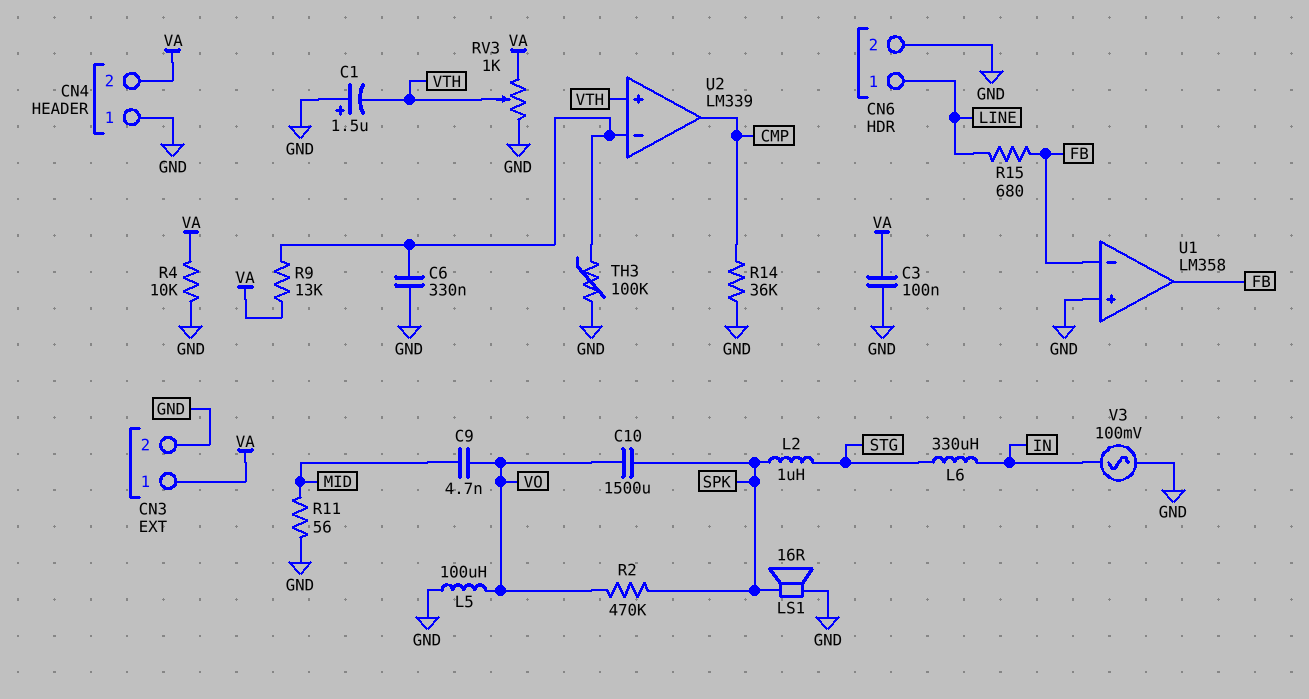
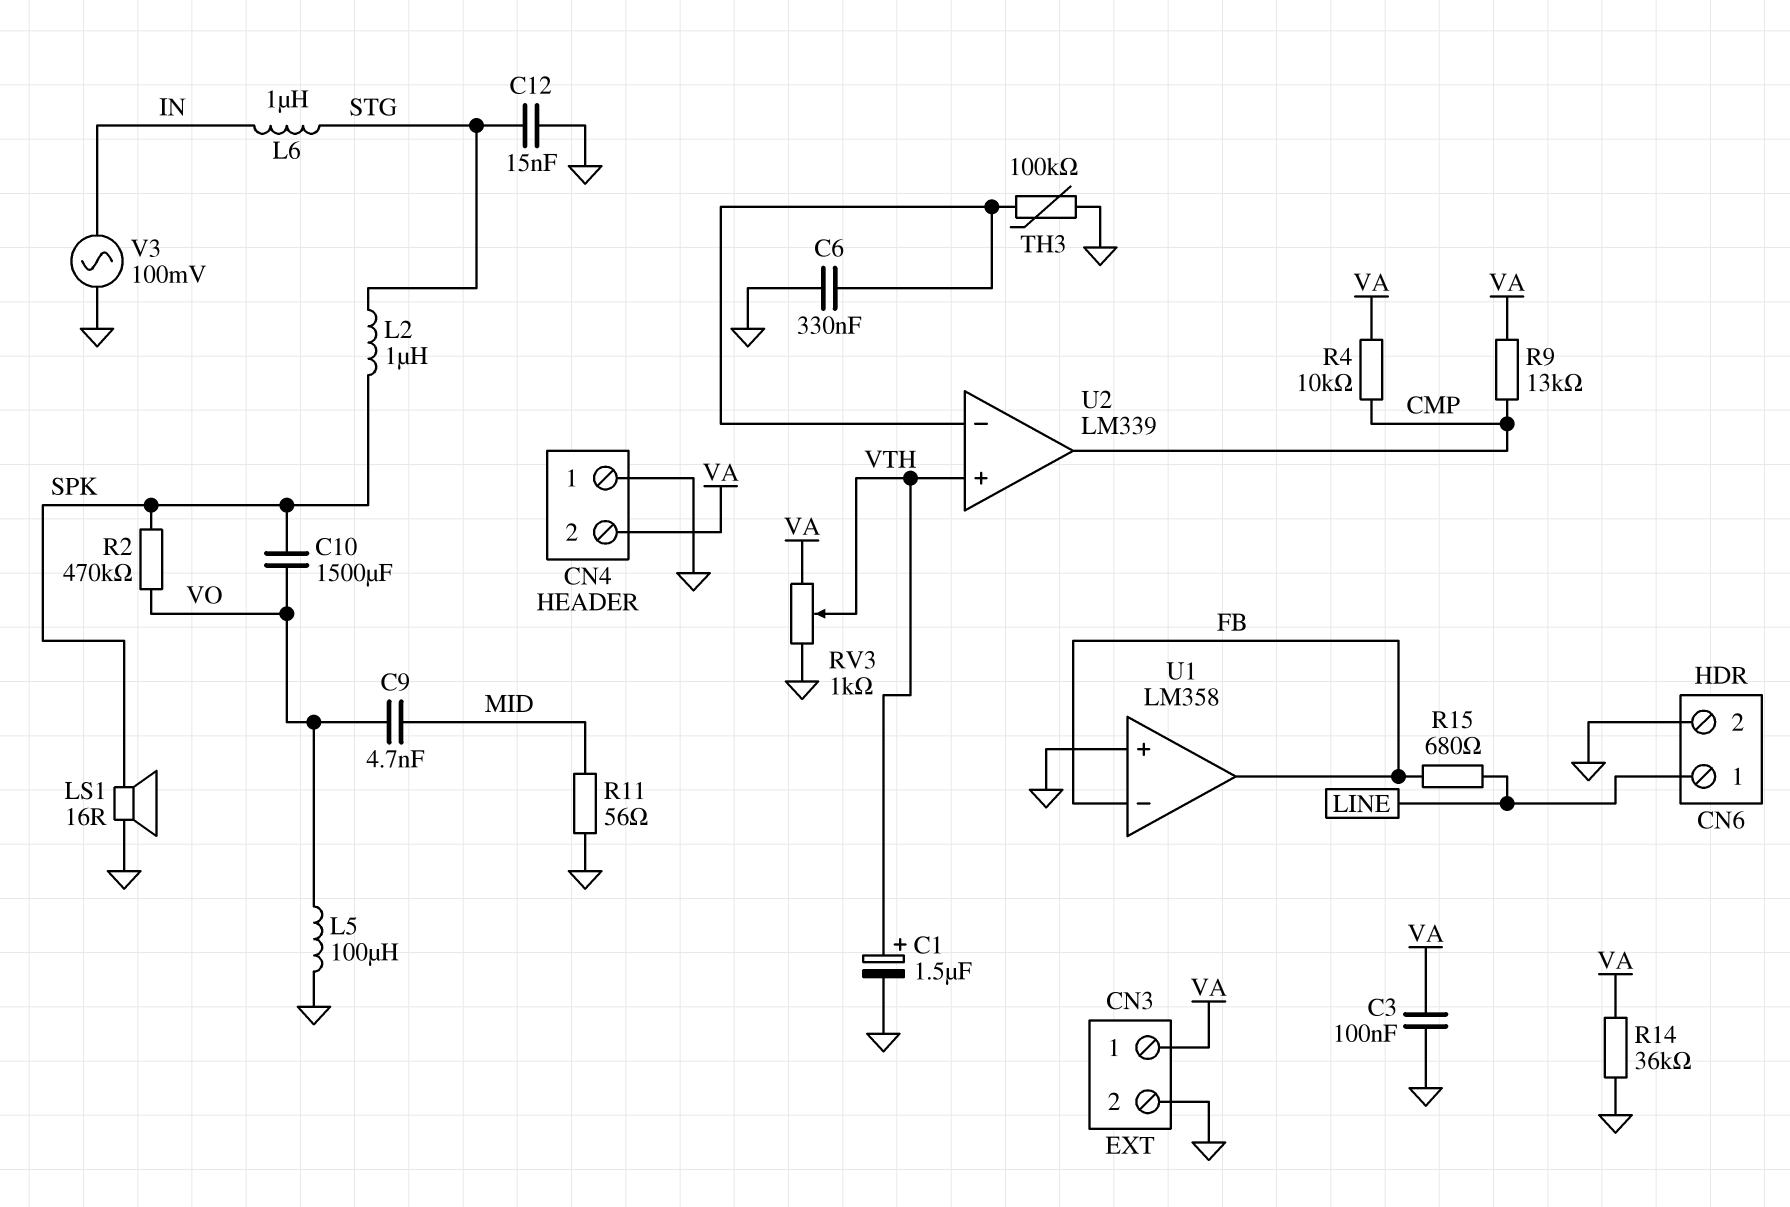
C1: 1.5uF (plus GND, minus VTH) -> 1.5uF (plus VTH, minus GND)
C12: none -> 15nF (GND, STG)
L6: 330uH (IN, STG) -> 1uH (IN, STG)
R4: 10k (GND, VA) -> 10k (CMP, VA)
R9: 13k (U2/in-, VA) -> 13k (CMP, VA)
R14: 36k (CMP, GND) -> 36k (GND, VA)

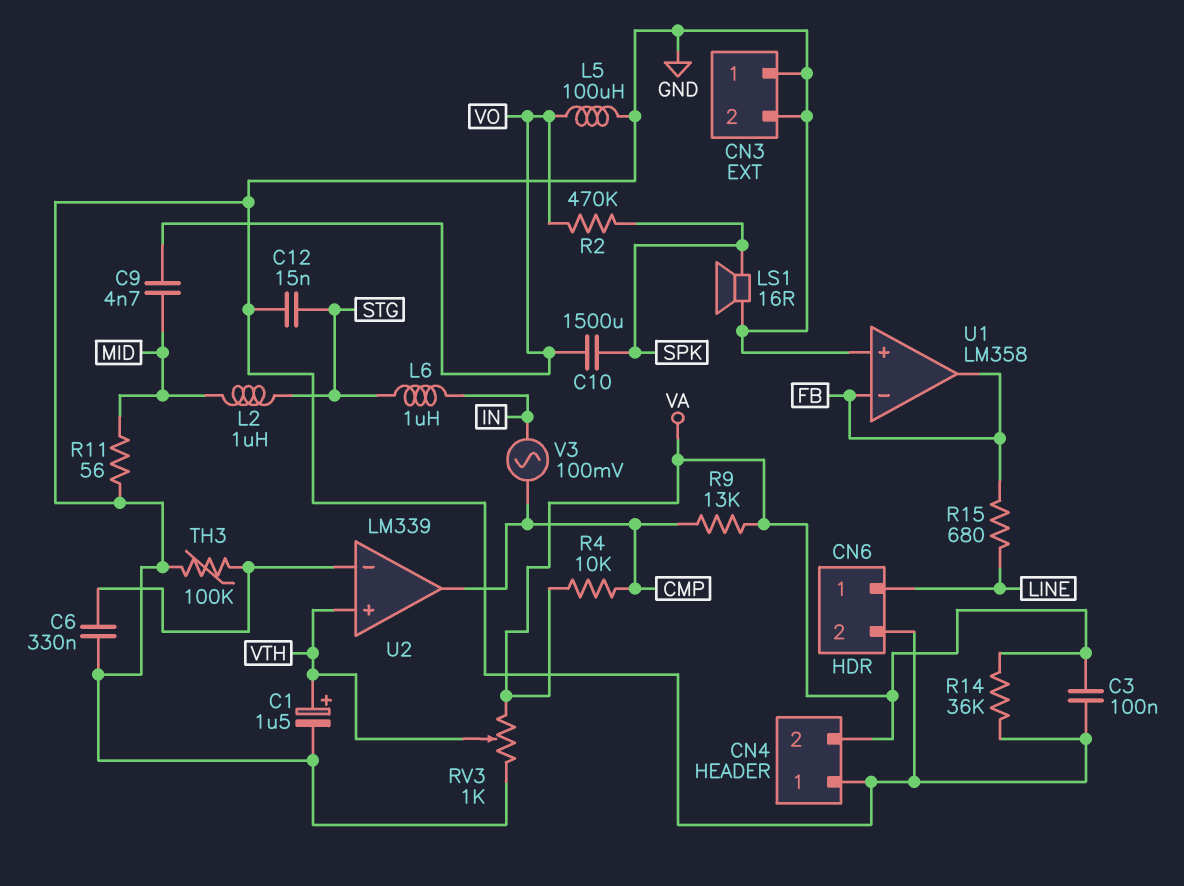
CN3 pin 1: VA -> GND
L2: 1uH (SPK, STG) -> 1uH (MID, STG)
V3: AC 100mV (GND, IN) -> AC 100mV (CMP, IN)

